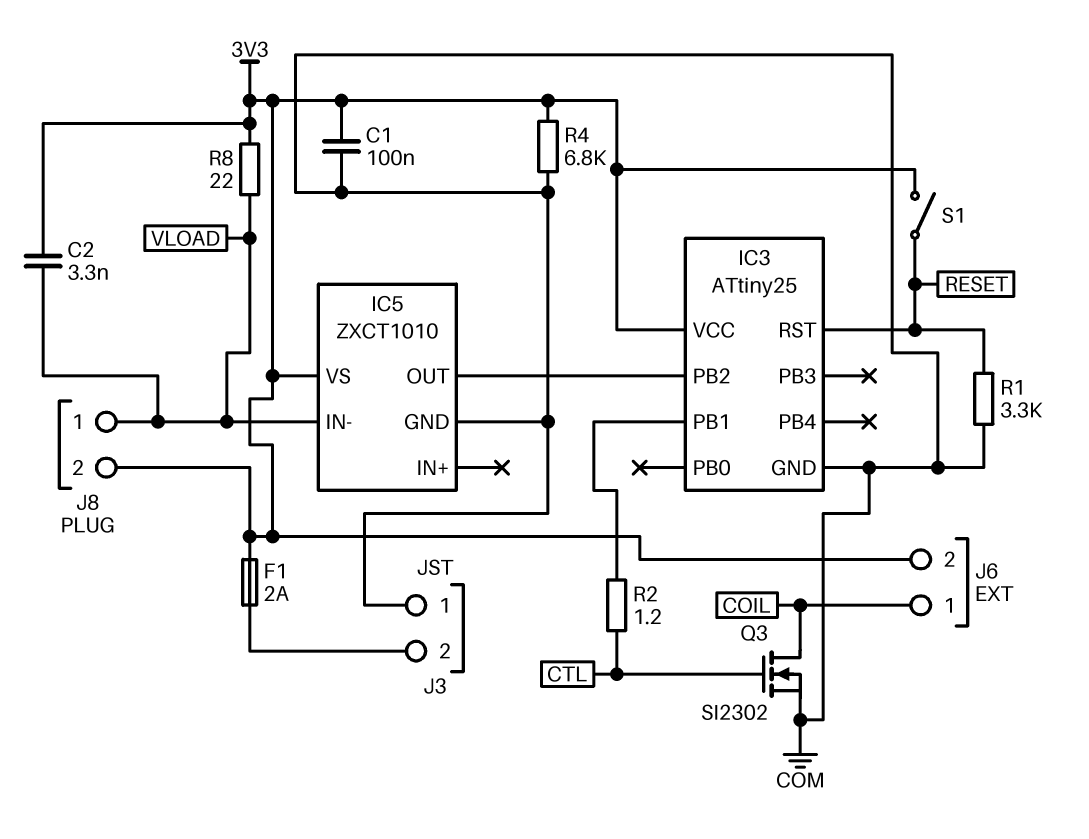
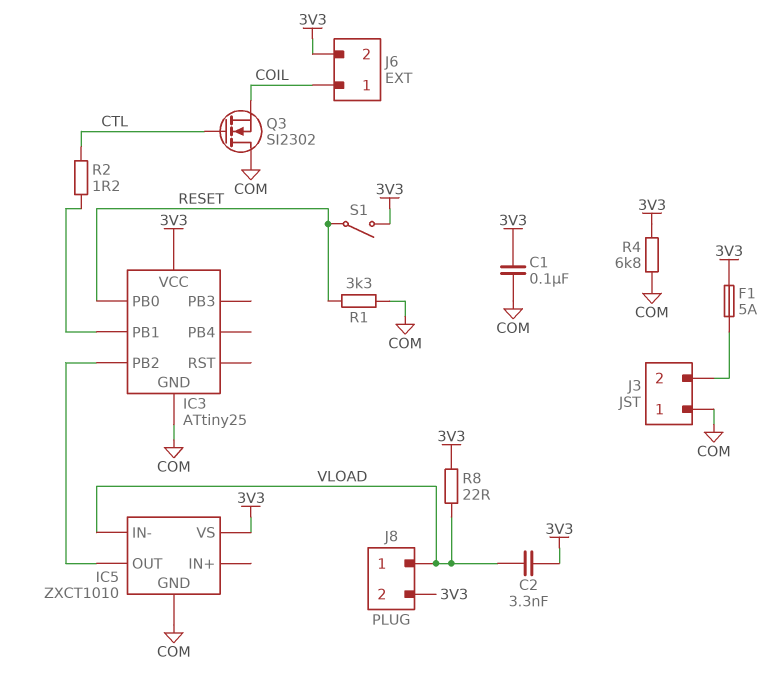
F1: 2A (3V3, J3/2) -> 5A (3V3, J3/2)
IC3 pin PB0: none -> RESET
IC3 pin RST: RESET -> none
Q3: NMOS SI2302 (G CTL, D COIL, S COM) -> NMOS SI2302 (G CTL, D COM, S COIL)

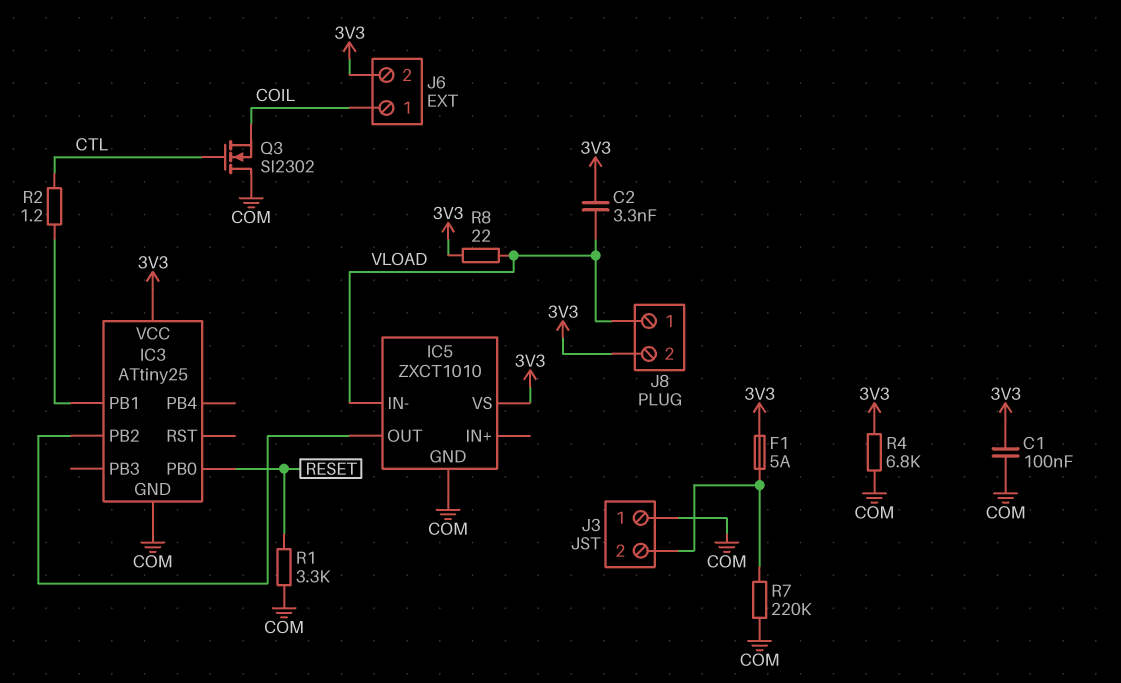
R7: none -> 220k (COM, J3/2)
S1: switch (3V3, RESET) -> none

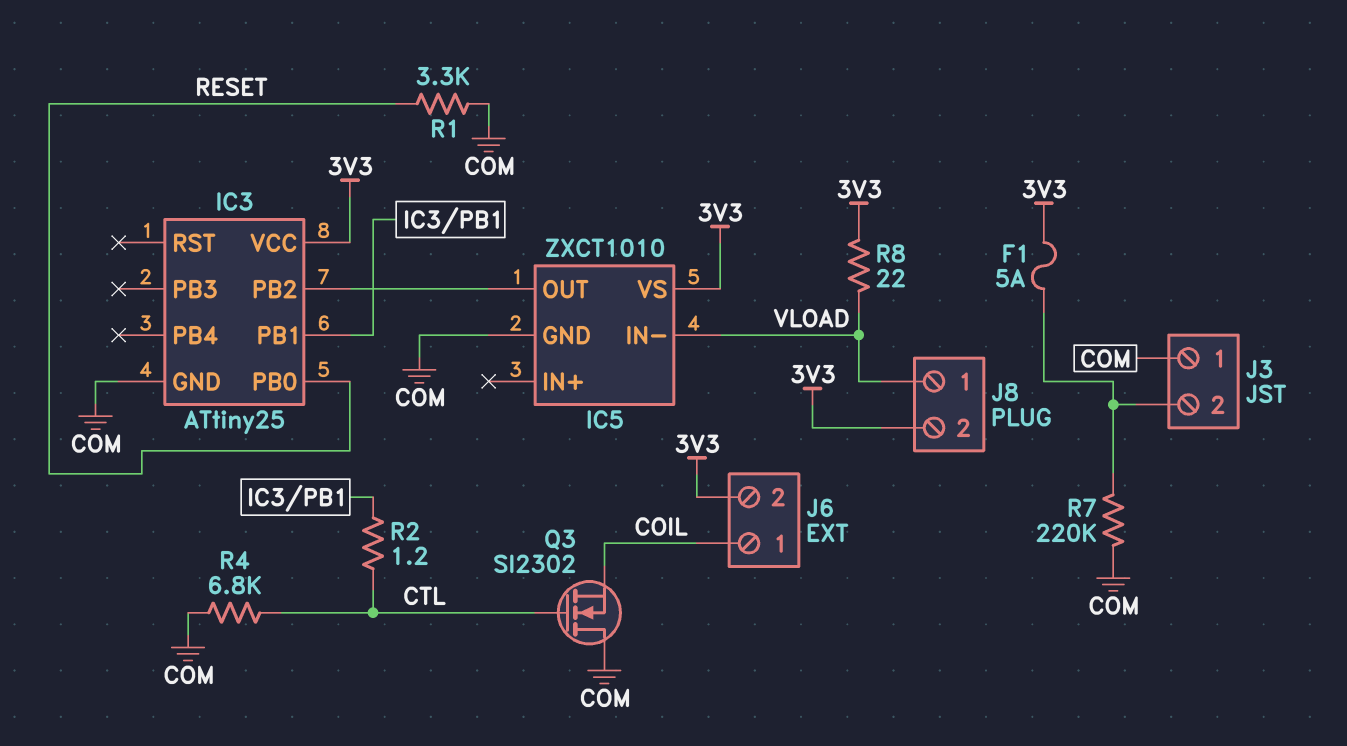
C1: 100nF (3V3, COM) -> none
C2: 3.3nF (3V3, VLOAD) -> none
R4: 6.8k (3V3, COM) -> 6.8k (COM, CTL)

